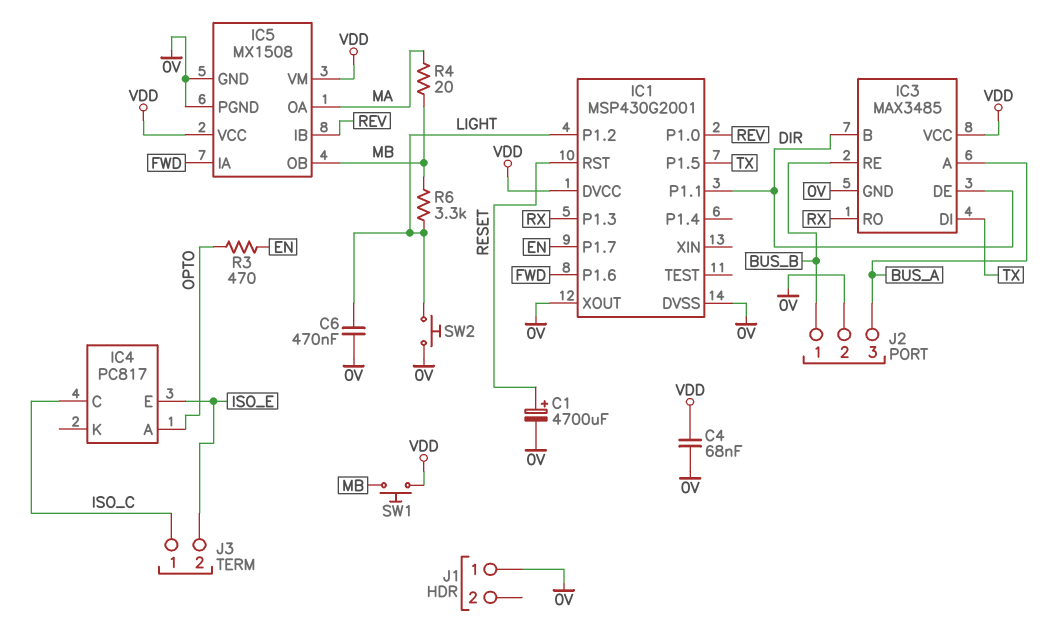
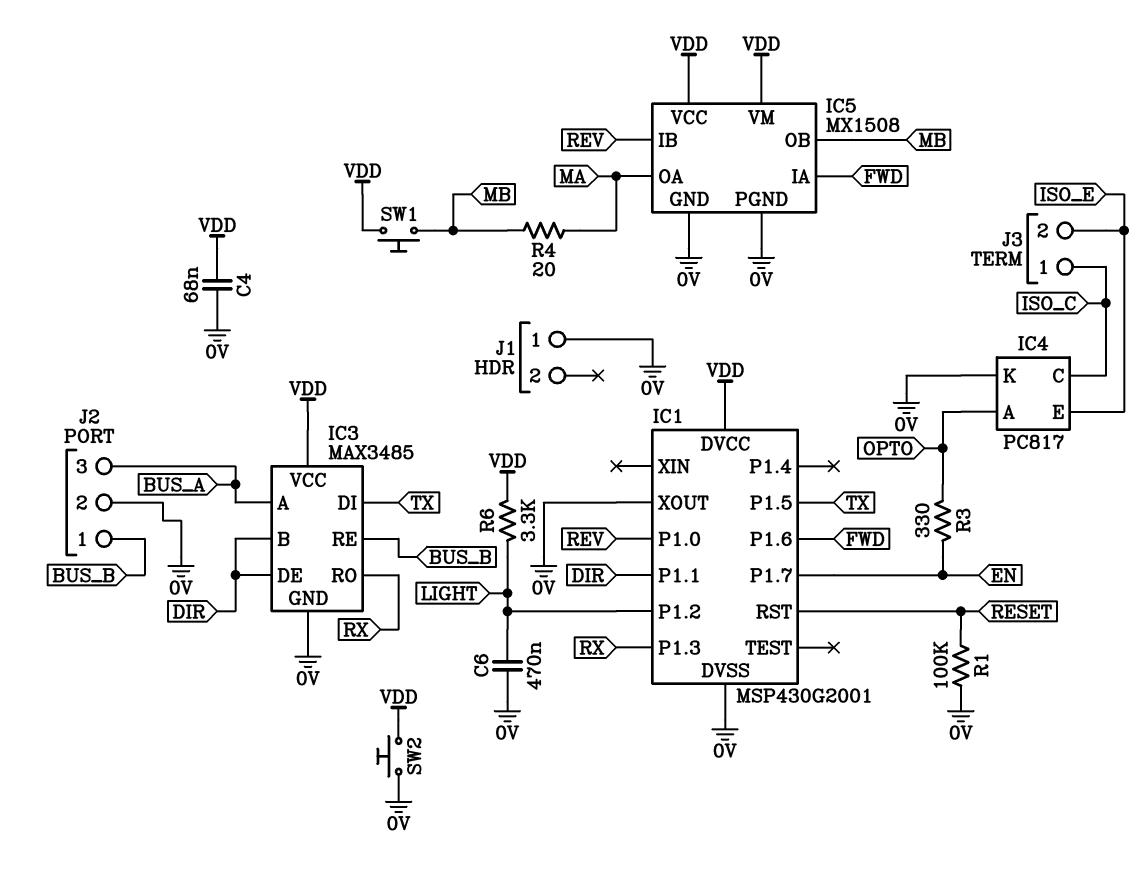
C1: 4700uF (plus RESET, minus 0V) -> none
IC4 pin K: none -> 0V
R1: none -> 100k (0V, RESET)
R3: 470 (EN, OPTO) -> 330 (EN, OPTO)
R6: 3.3k (LIGHT, MB) -> 3.3k (LIGHT, VDD)
SW2: button (0V, LIGHT) -> button (0V, VDD)

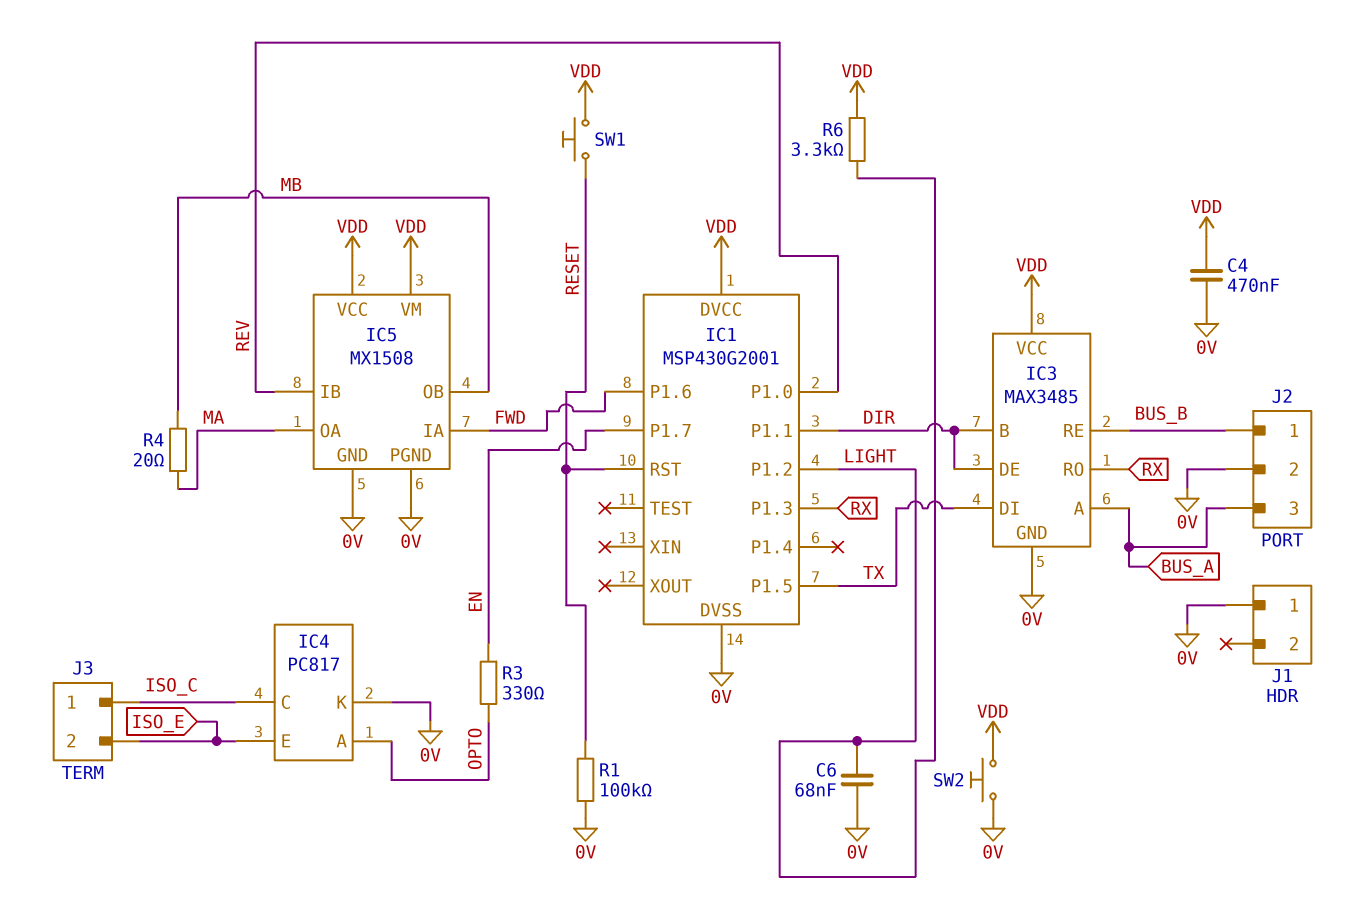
C4: 68nF (0V, VDD) -> 470nF (0V, VDD)
C6: 470nF (0V, LIGHT) -> 68nF (0V, LIGHT)
IC1 pin XOUT: 0V -> none
SW1: button (MB, VDD) -> button (RESET, VDD)

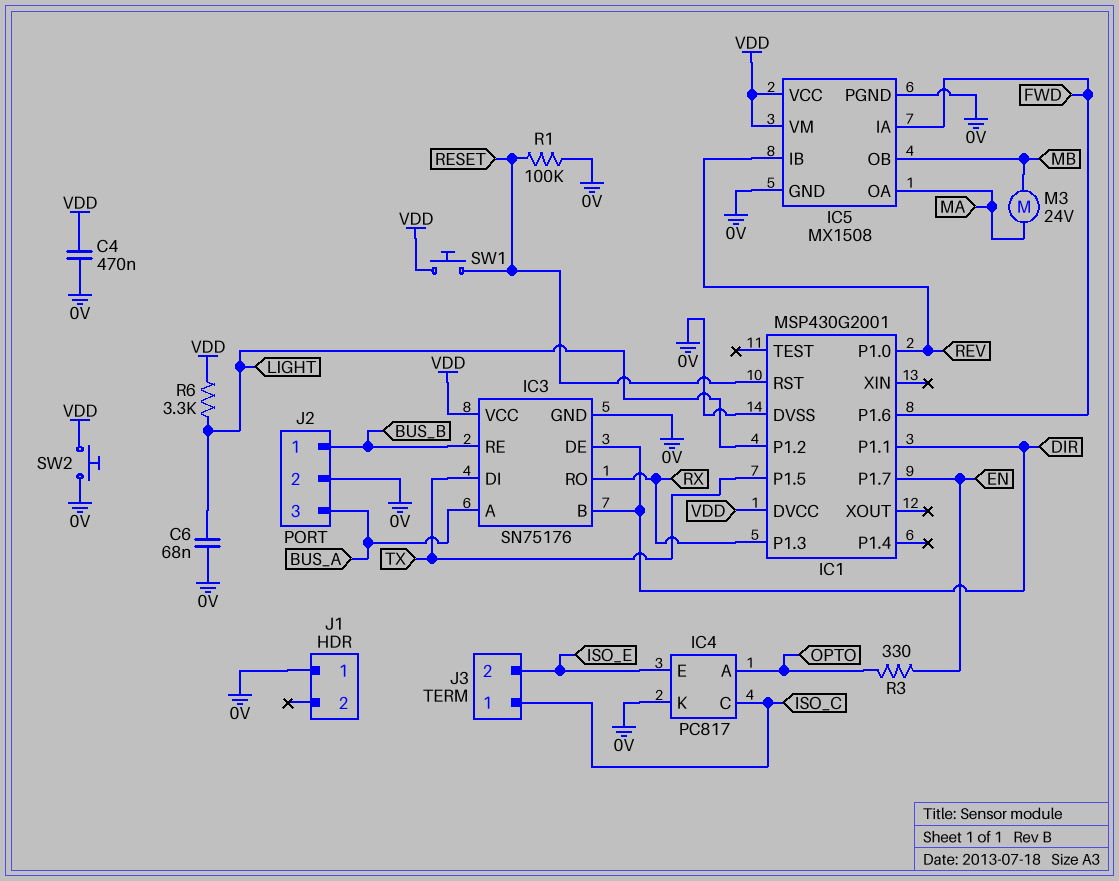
IC3: MAX3485 -> SN75176
M3: none -> motor 24V (MA, MB)
R4: 20 (MA, MB) -> none

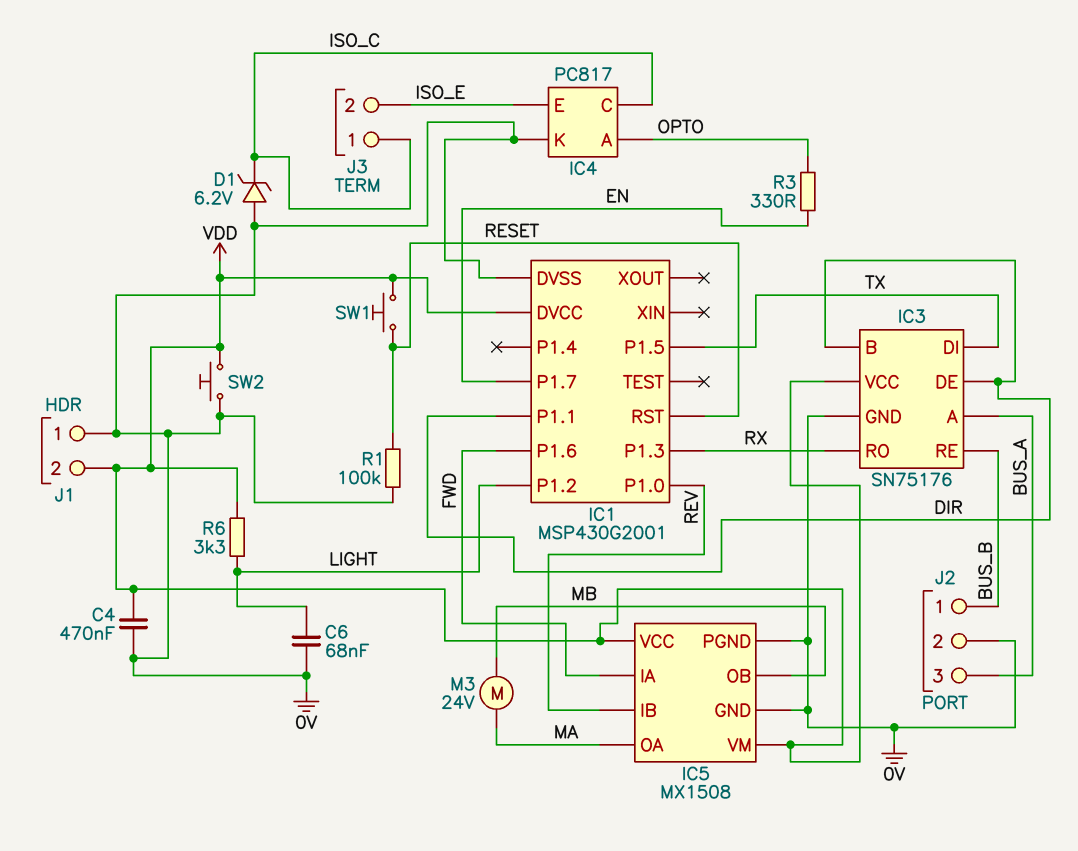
D1: none -> zener 6.2V (A 0V, K ISO_C)
J1 pin 2: none -> VDD

